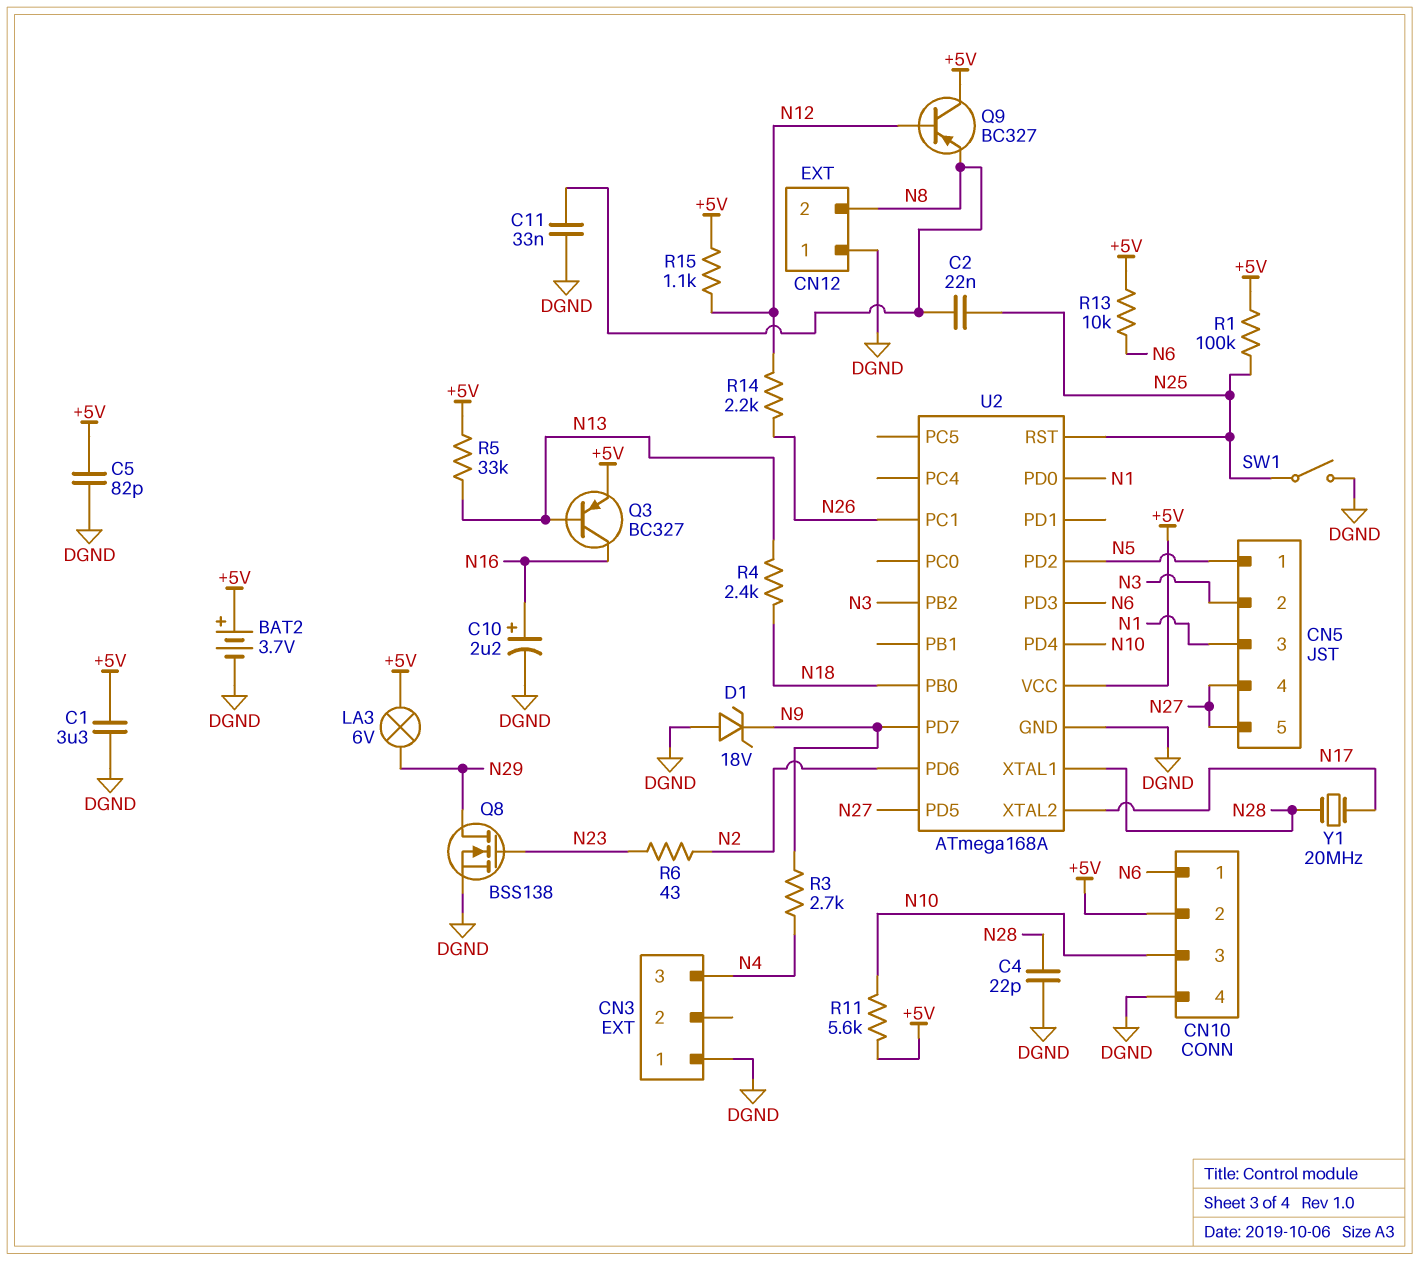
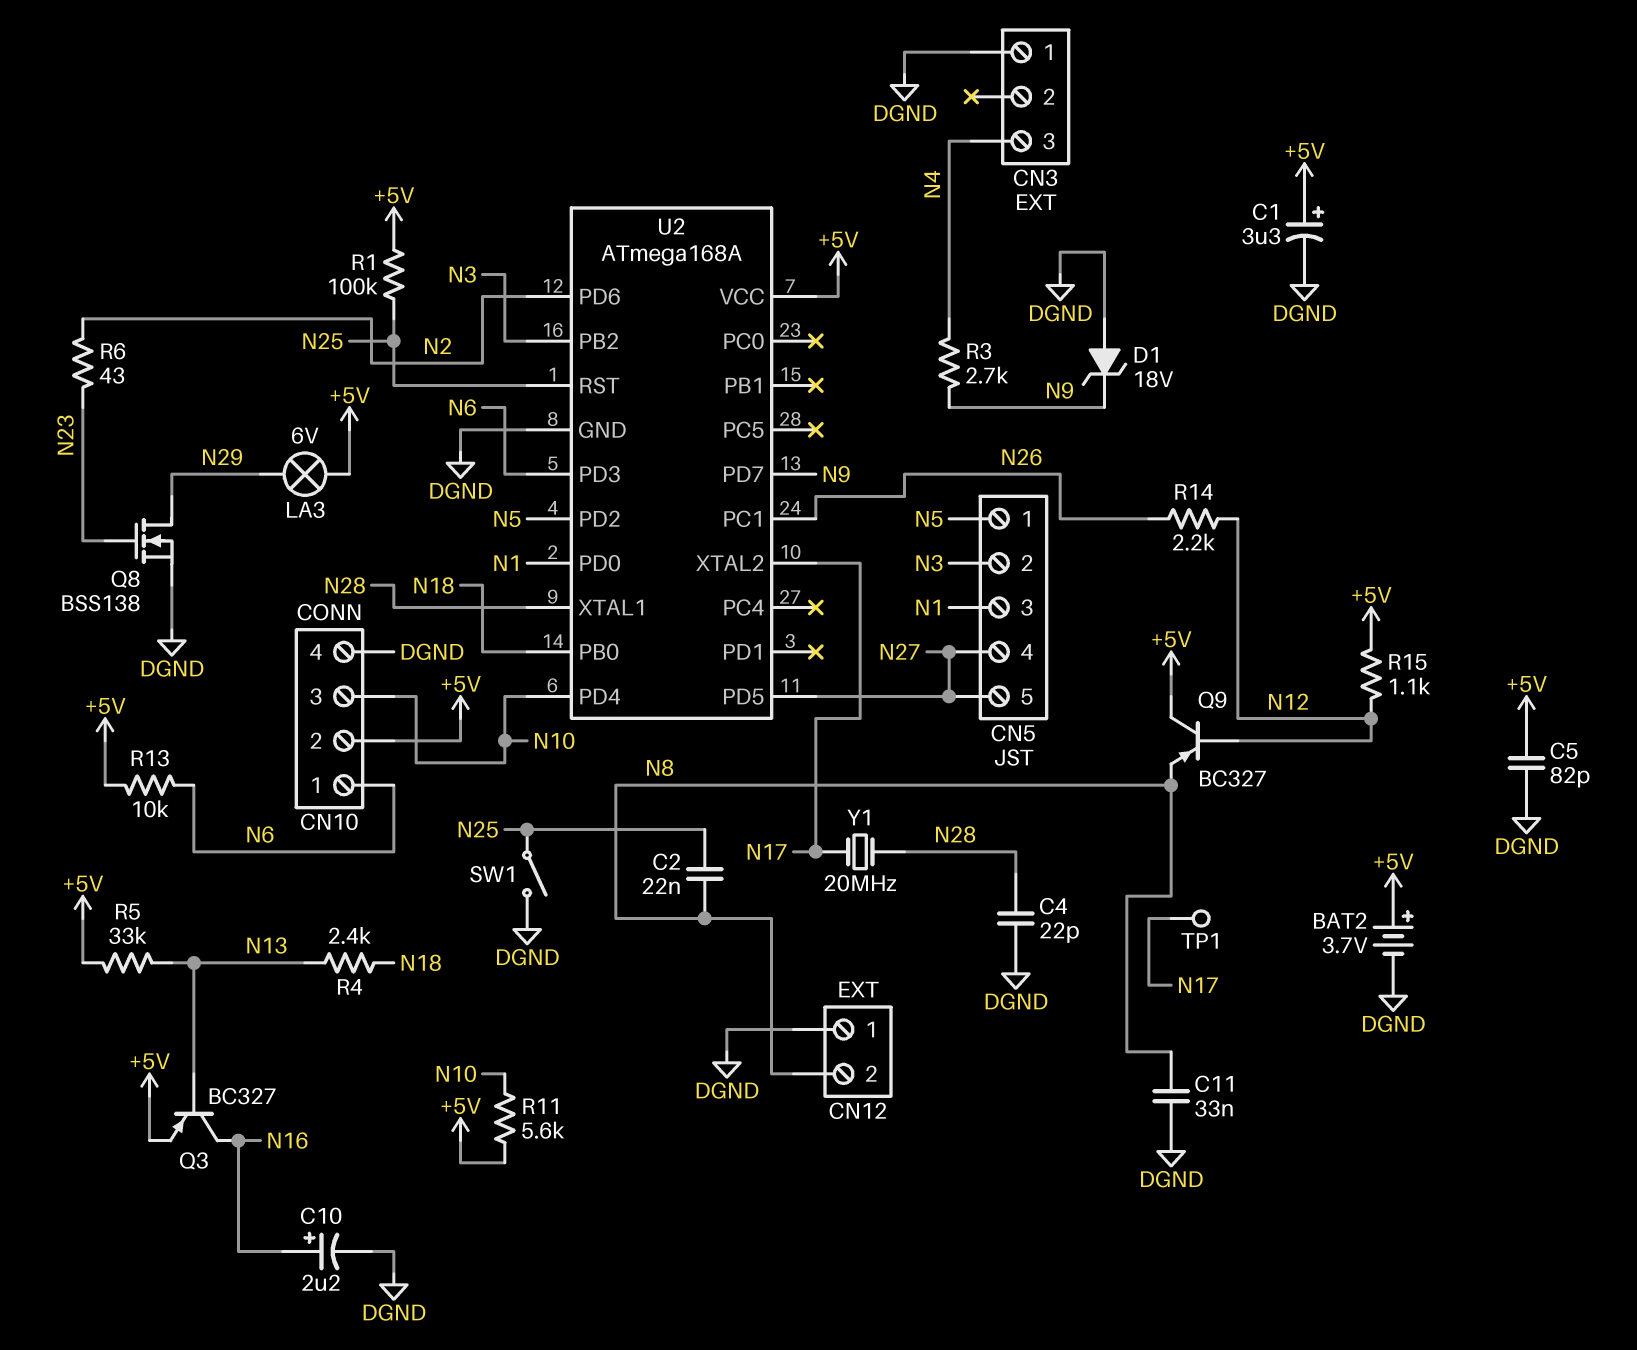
C1: 3.3uF (+5V, DGND) -> 3.3uF (plus +5V, minus DGND)
TP1: none -> test point (N17)

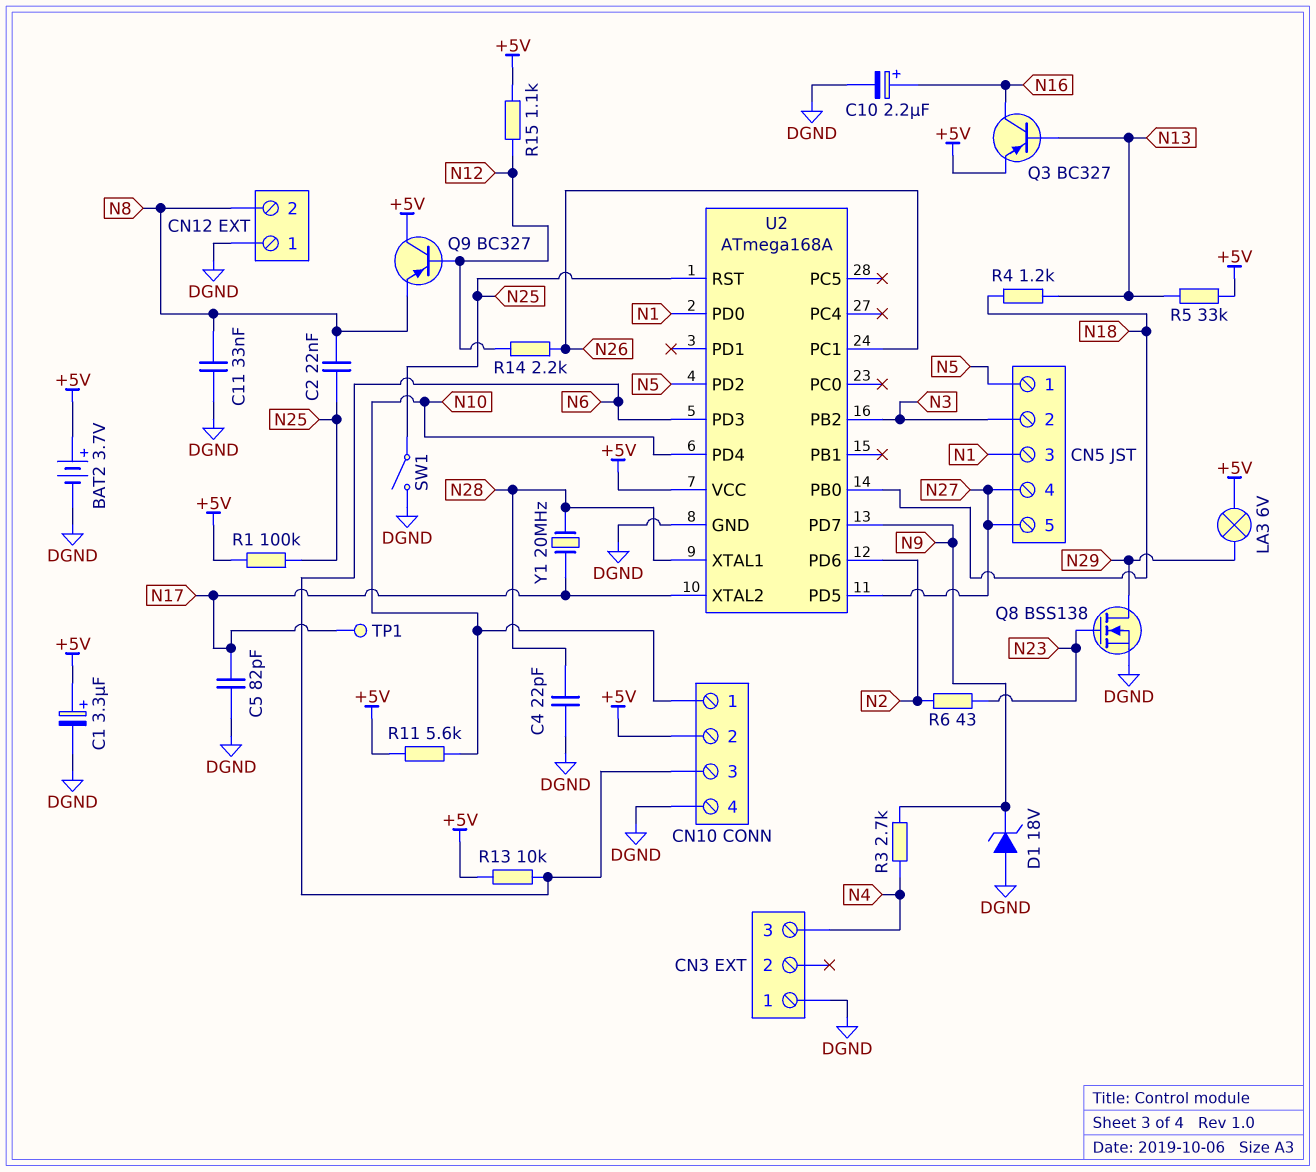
C5: 82pF (+5V, DGND) -> 82pF (DGND, N17)
CN10 pin 1: N6 -> N10
CN10 pin 3: N10 -> N6
R4: 2.4k (N13, N18) -> 1.2k (N13, N18)

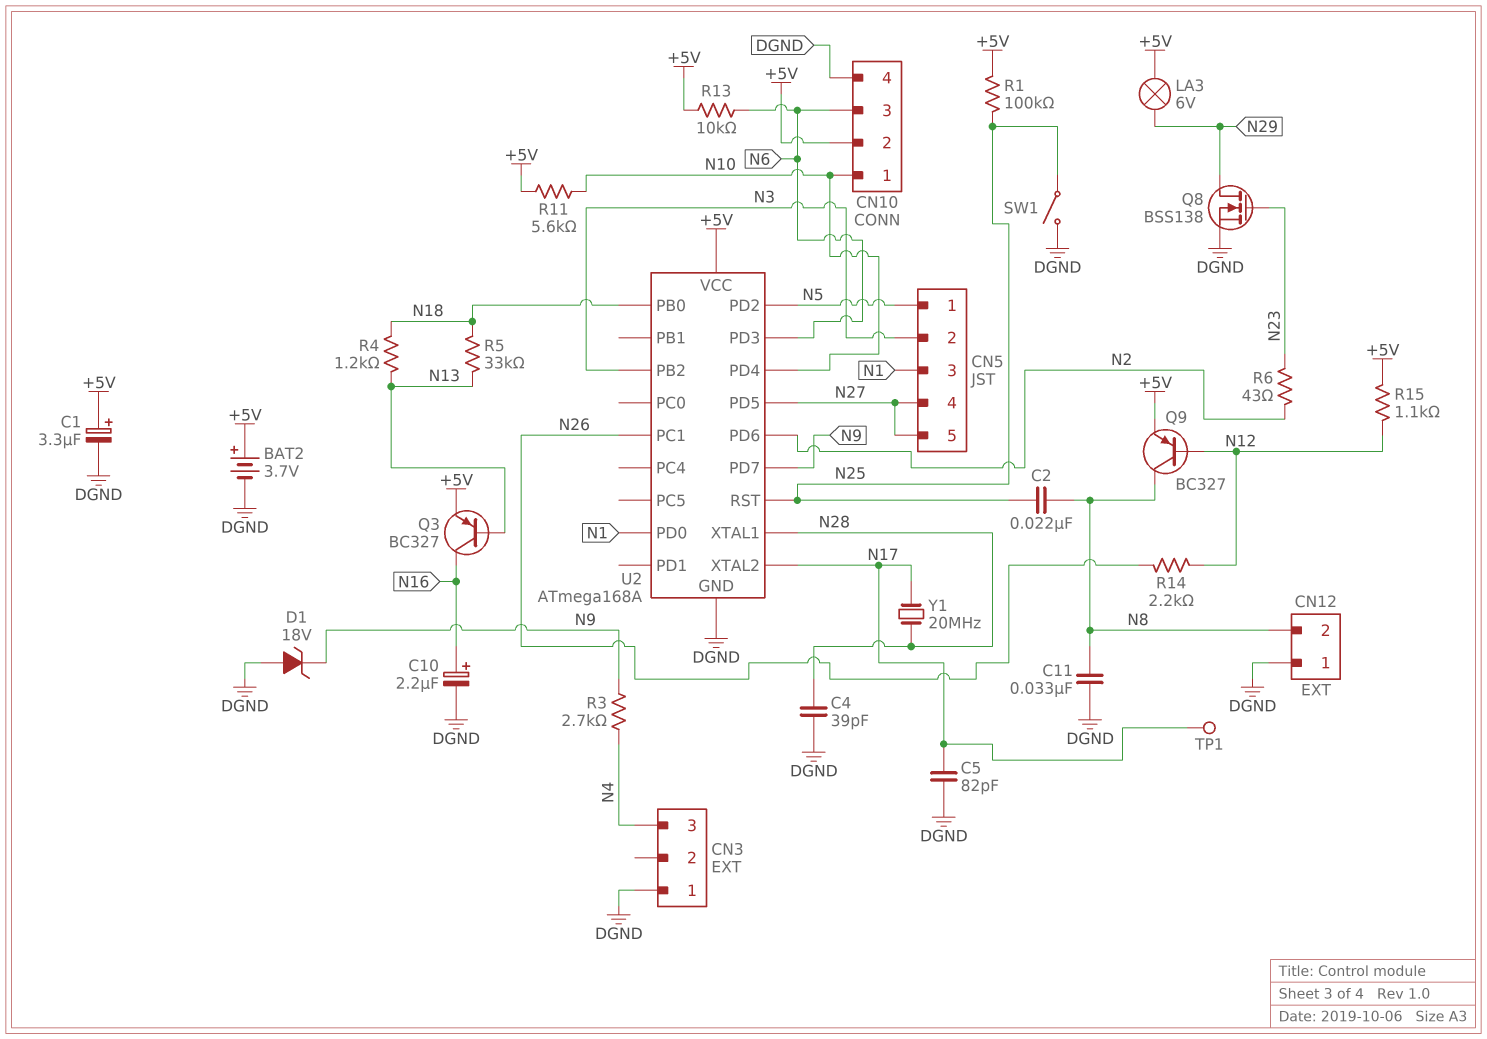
C4: 22pF (DGND, N28) -> 39pF (DGND, N28)
Q9: PNP BC327 (B N12, C +5V, E N8) -> PNP BC327 (B N12, C N8, E +5V)
R5: 33k (+5V, N13) -> 33k (N13, N18)

